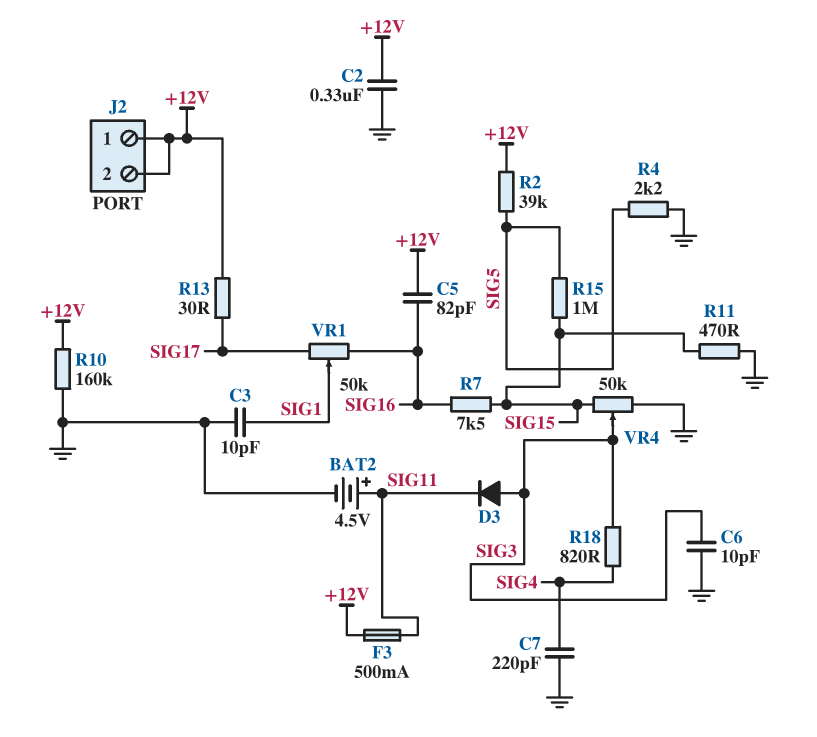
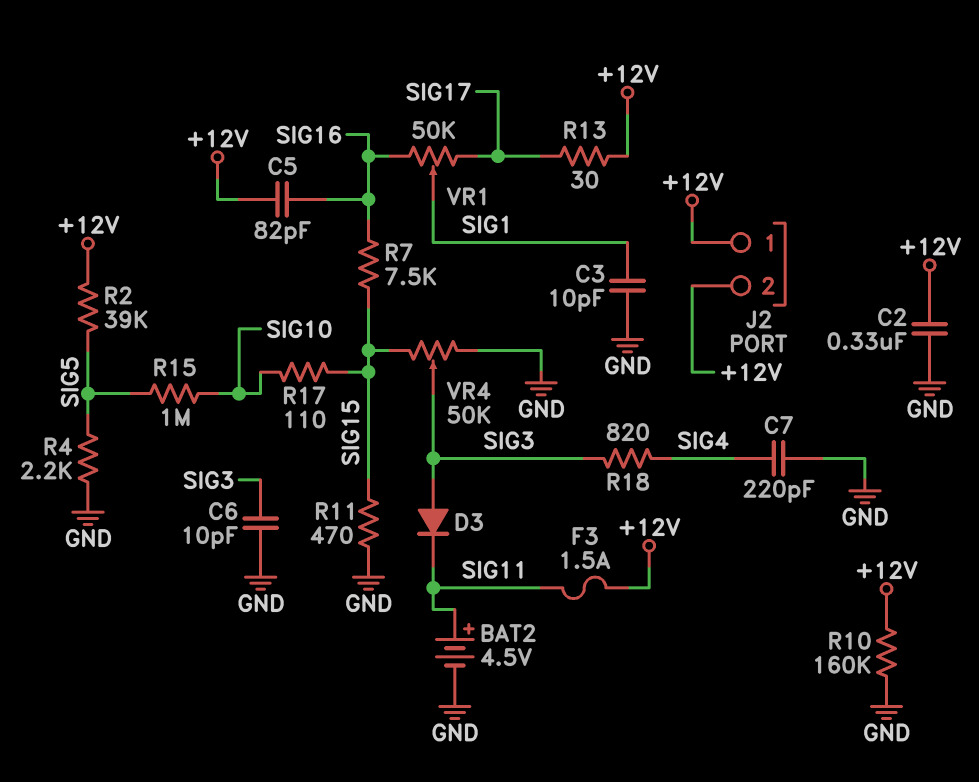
F3: 500mA (+12V, SIG11) -> 1.5A (+12V, SIG11)
R15: 1M (SIG5, SIG15) -> 1M (SIG5, SIG10)
R17: none -> 110 (SIG10, SIG15)

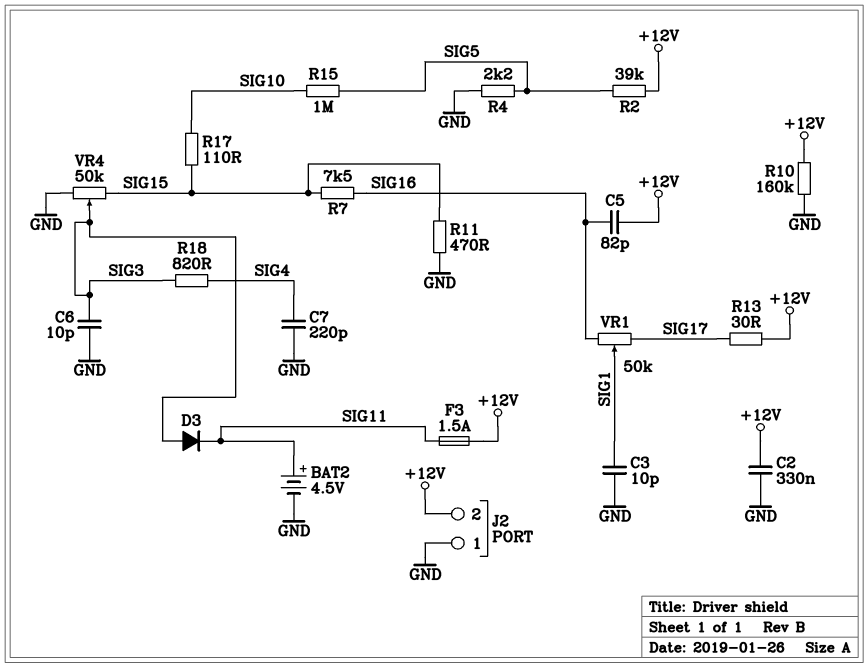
J2 pin 1: +12V -> GND

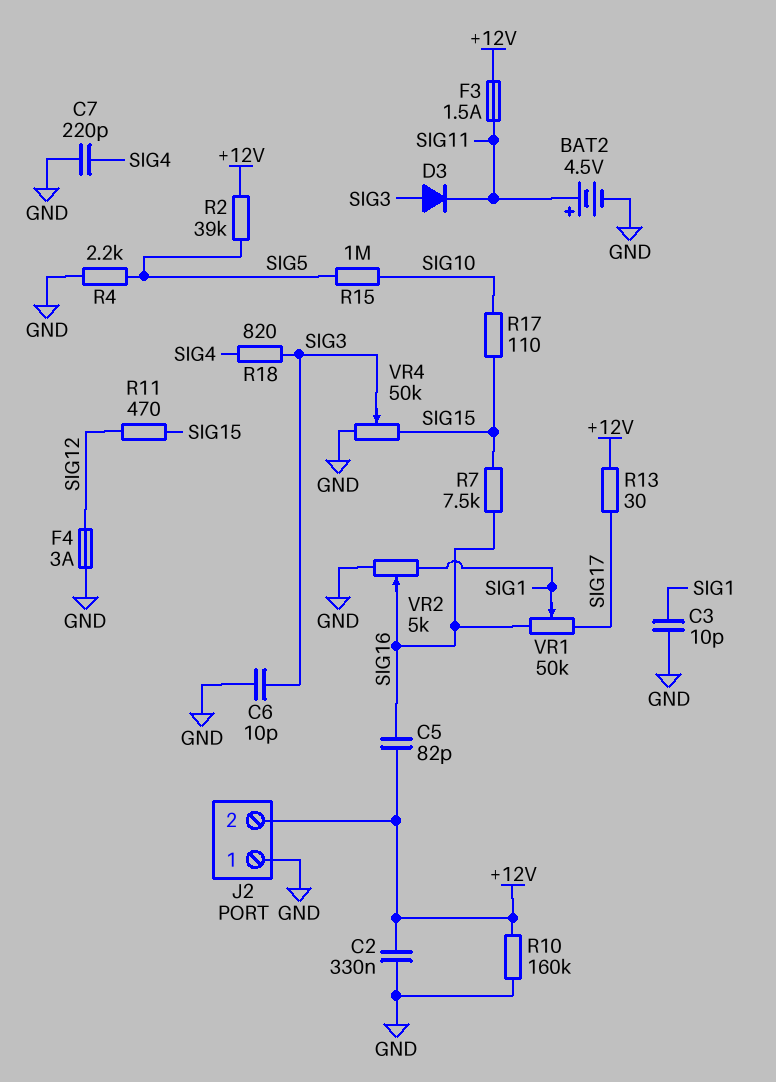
F4: none -> 3A (GND, SIG12)
R11: 470 (GND, SIG15) -> 470 (SIG12, SIG15)
VR2: none -> 5k (GND, SIG1, wiper SIG16)

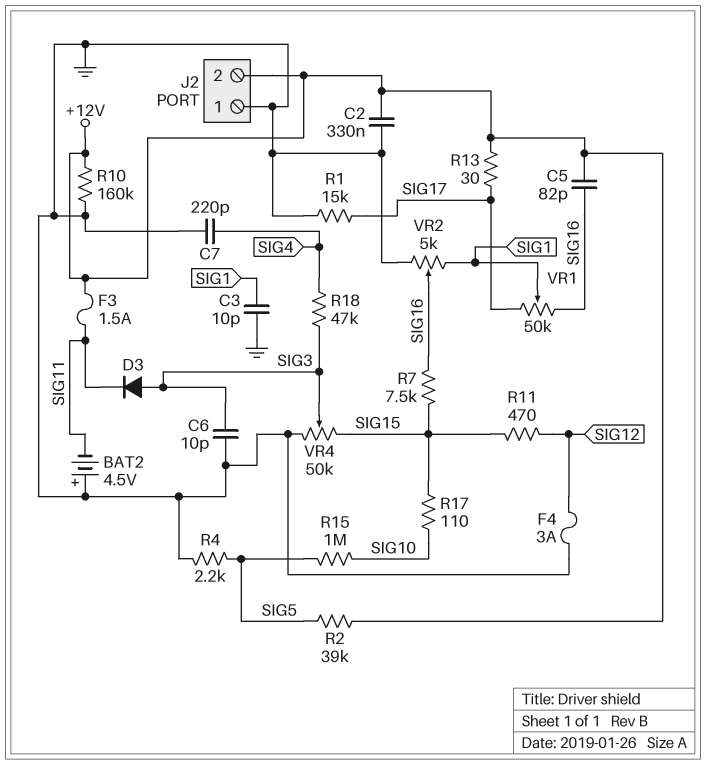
BAT2: 4.5V (plus SIG11, minus GND) -> 4.5V (plus GND, minus SIG11)
R1: none -> 15k (GND, SIG17)
R18: 820 (SIG3, SIG4) -> 47k (SIG3, SIG4)

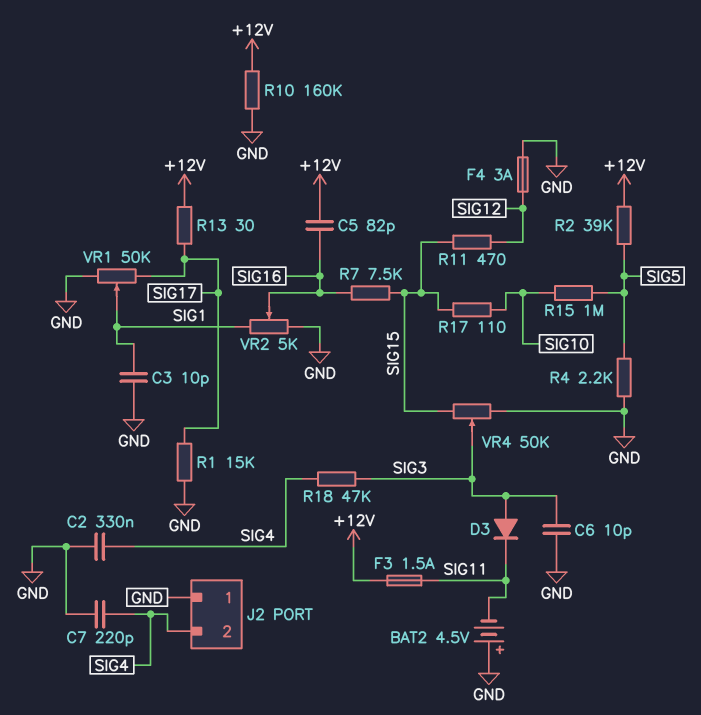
C2: 330nF (+12V, GND) -> 330nF (GND, SIG4)
J2 pin 2: +12V -> SIG4
VR1: 50k (SIG16, SIG17, wiper SIG1) -> 50k (GND, SIG17, wiper SIG1)

